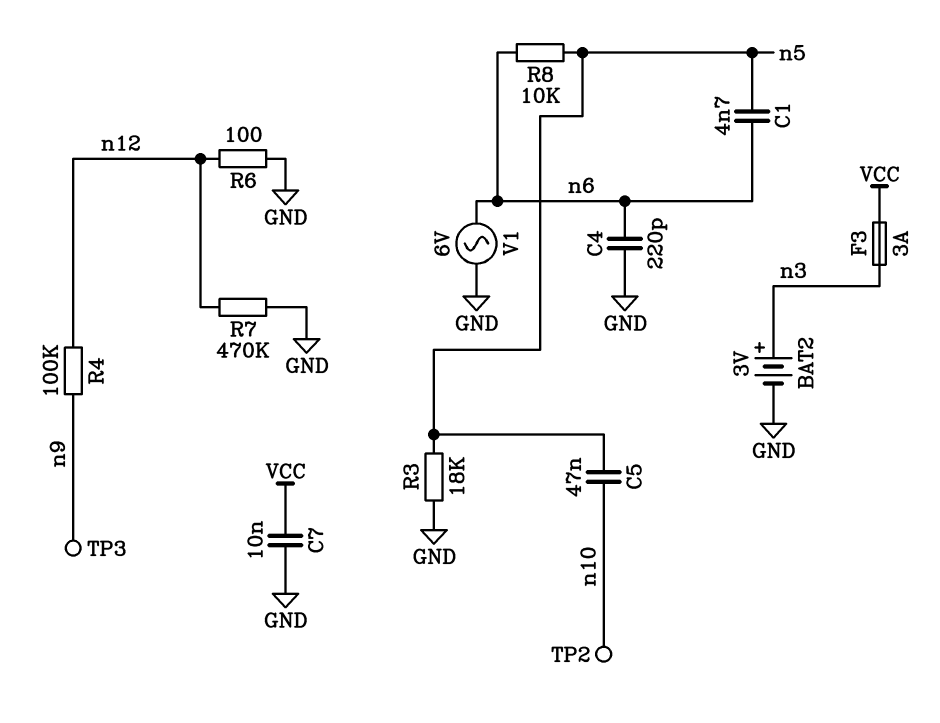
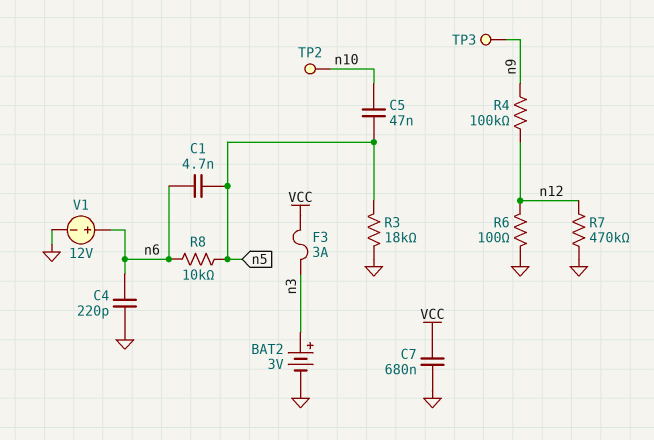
C7: 10nF (GND, VCC) -> 680nF (GND, VCC)
V1: AC 6V (GND, n6) -> 12V (plus n6, minus GND)

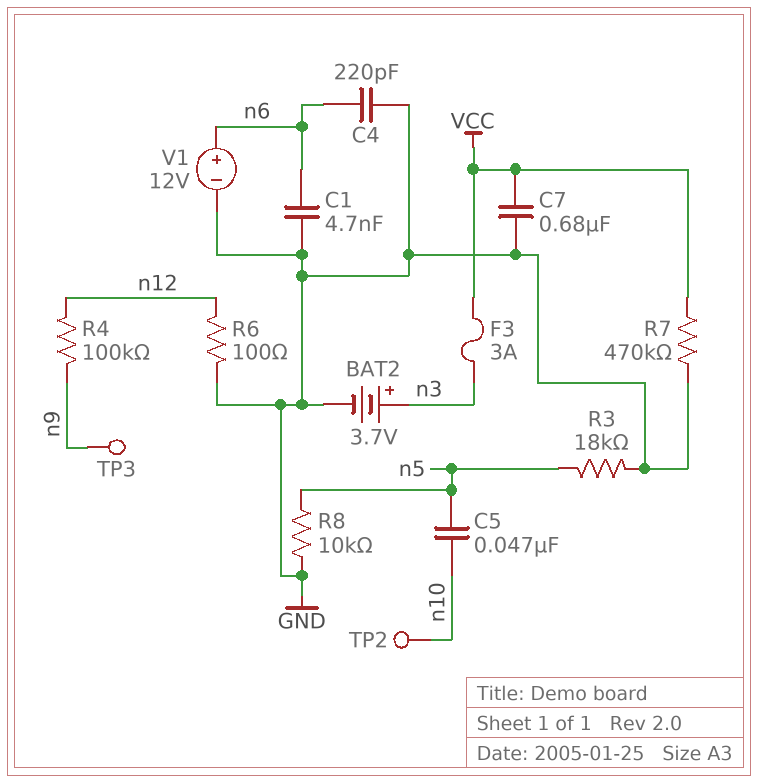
BAT2: 3V (plus n3, minus GND) -> 3.7V (plus n3, minus GND)
C1: 4.7nF (n5, n6) -> 4.7nF (GND, n6)
R7: 470k (GND, n12) -> 470k (GND, VCC)
R8: 10k (n5, n6) -> 10k (GND, n5)

